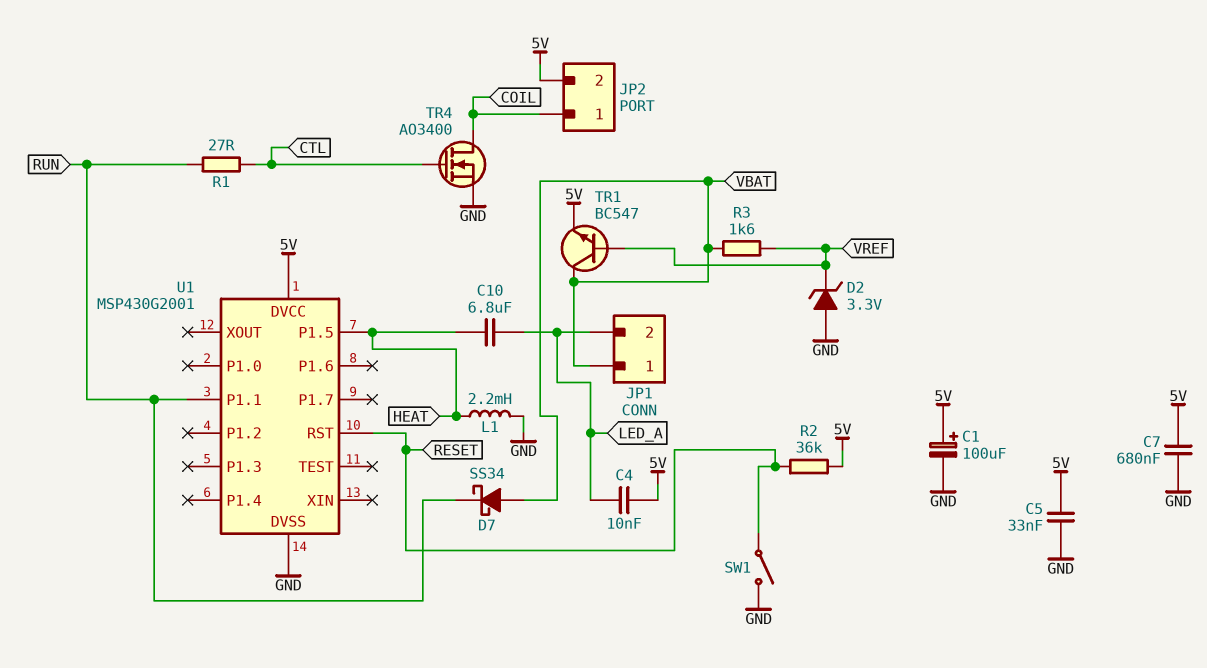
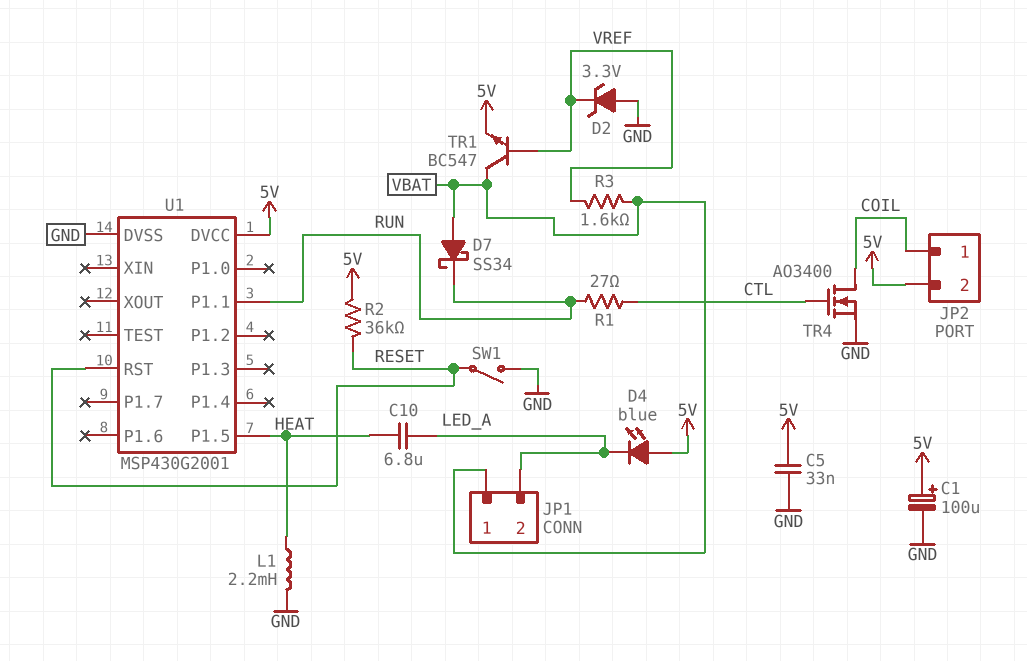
C4: 10nF (5V, LED_A) -> none
C7: 680nF (5V, GND) -> none
D4: none -> LED blue (A 5V, K LED_A)

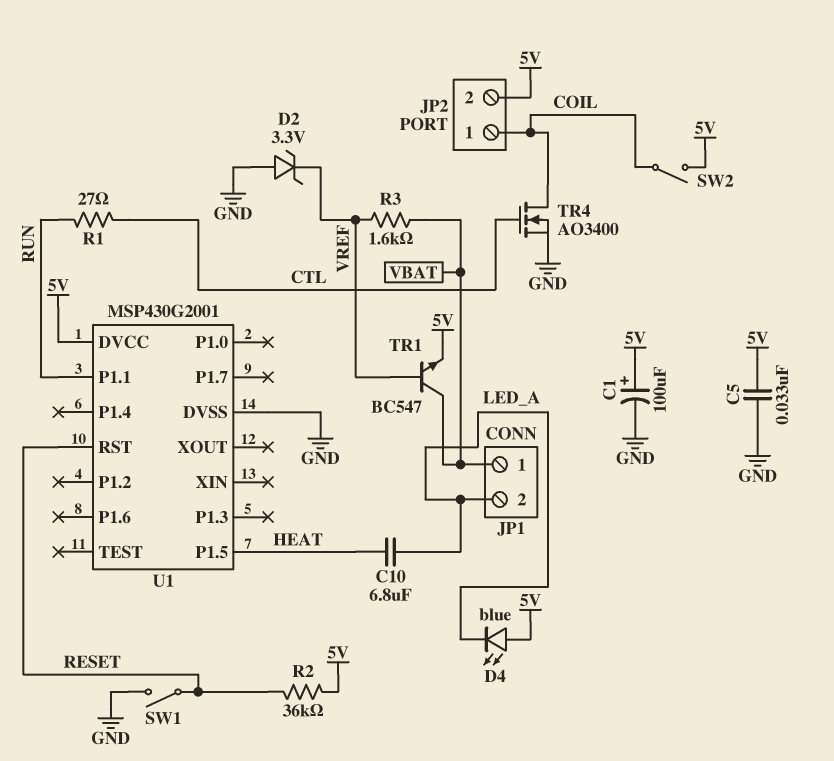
D7: schottky SS34 (A VBAT, K RUN) -> none
L1: 2.2mH (GND, HEAT) -> none
SW2: none -> switch (5V, COIL)

